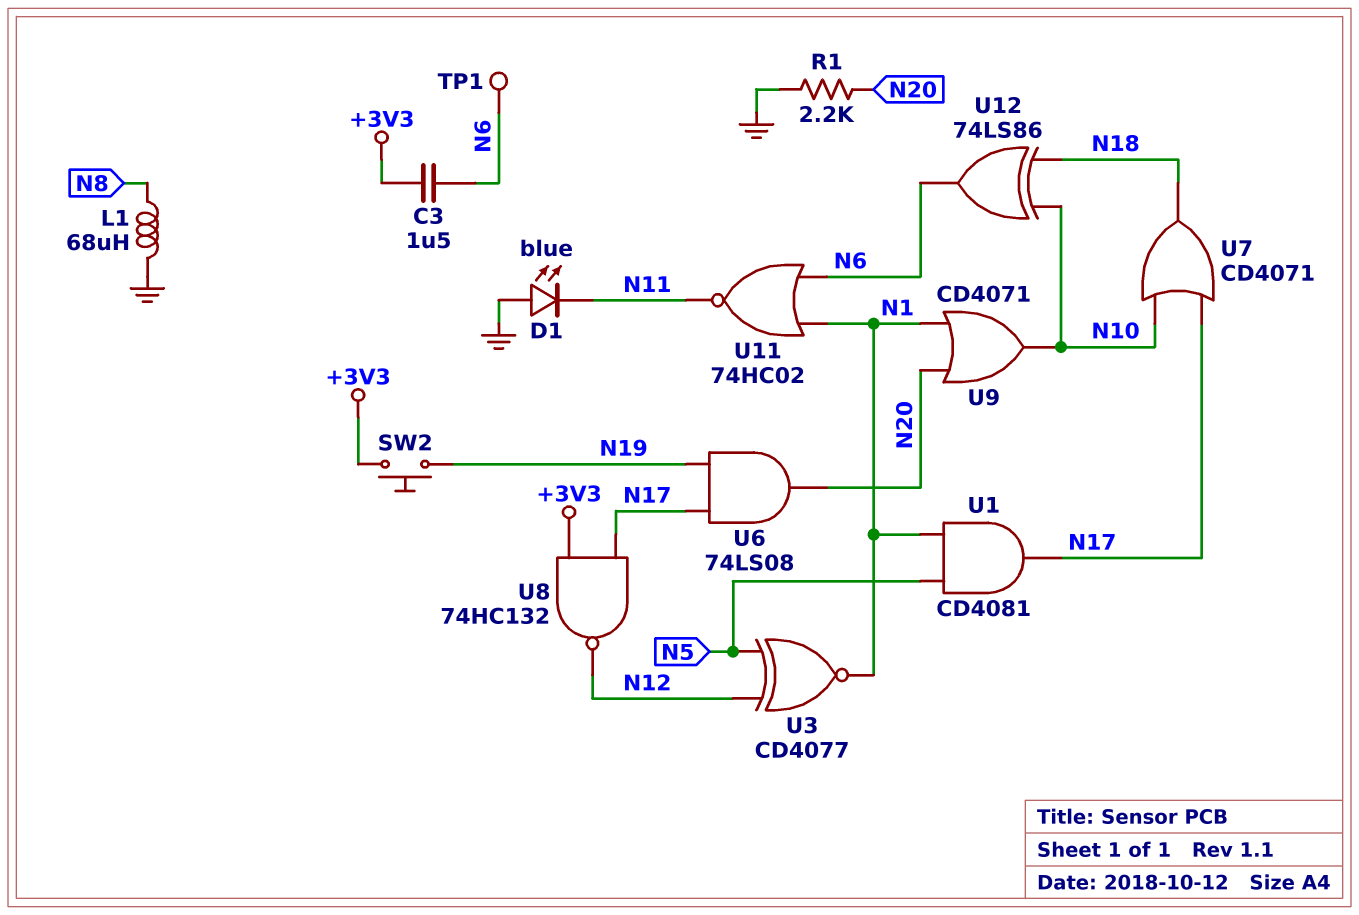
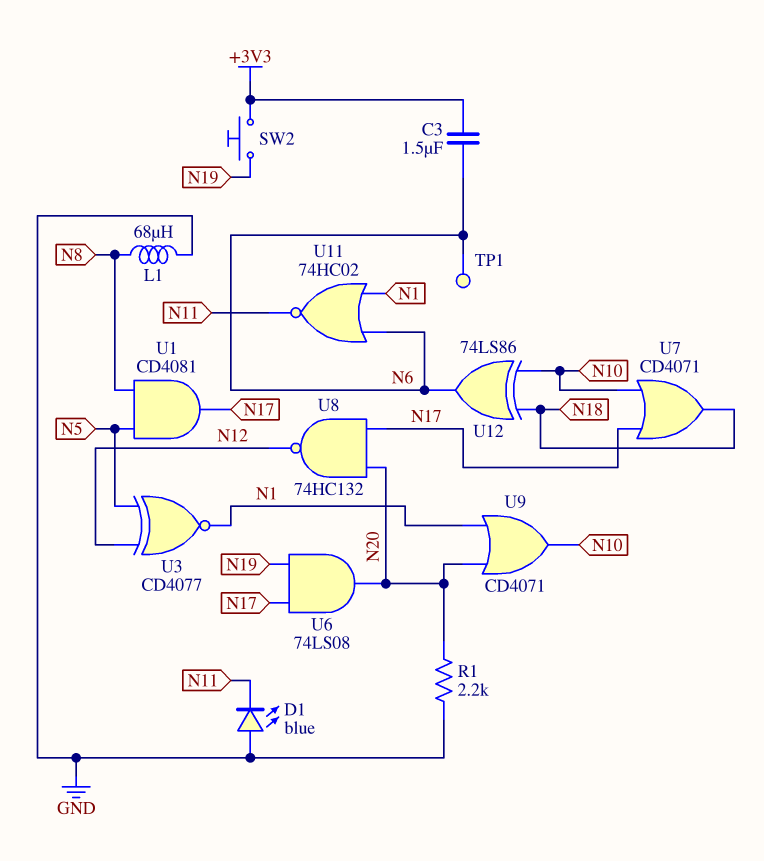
U1: AND CD4081 (in N1, in N5, out N17) -> AND CD4081 (in N5, in N8, out N17)
U8: NAND 74HC132 (in +3V3, in N17, out N12) -> NAND 74HC132 (in N17, in N20, out N12)

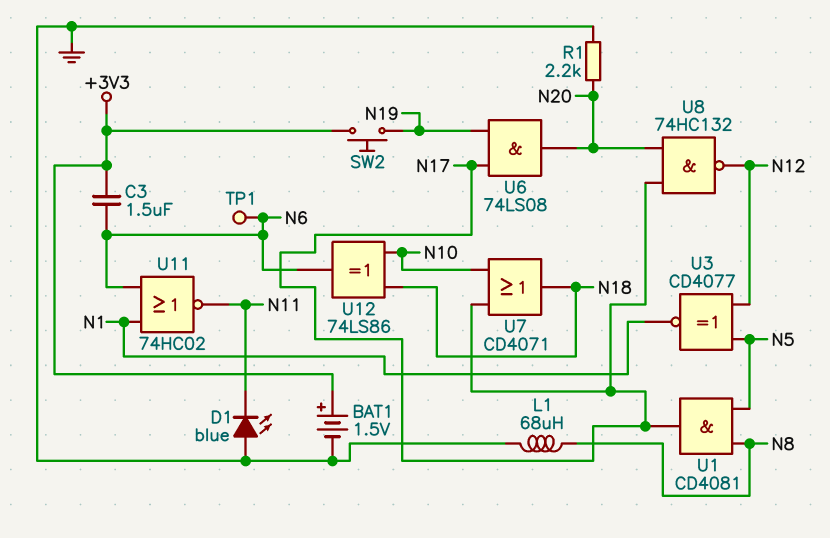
BAT1: none -> 1.5V (plus +3V3, minus GND)
U9: OR CD4071 (in N1, in N20, out N10) -> none

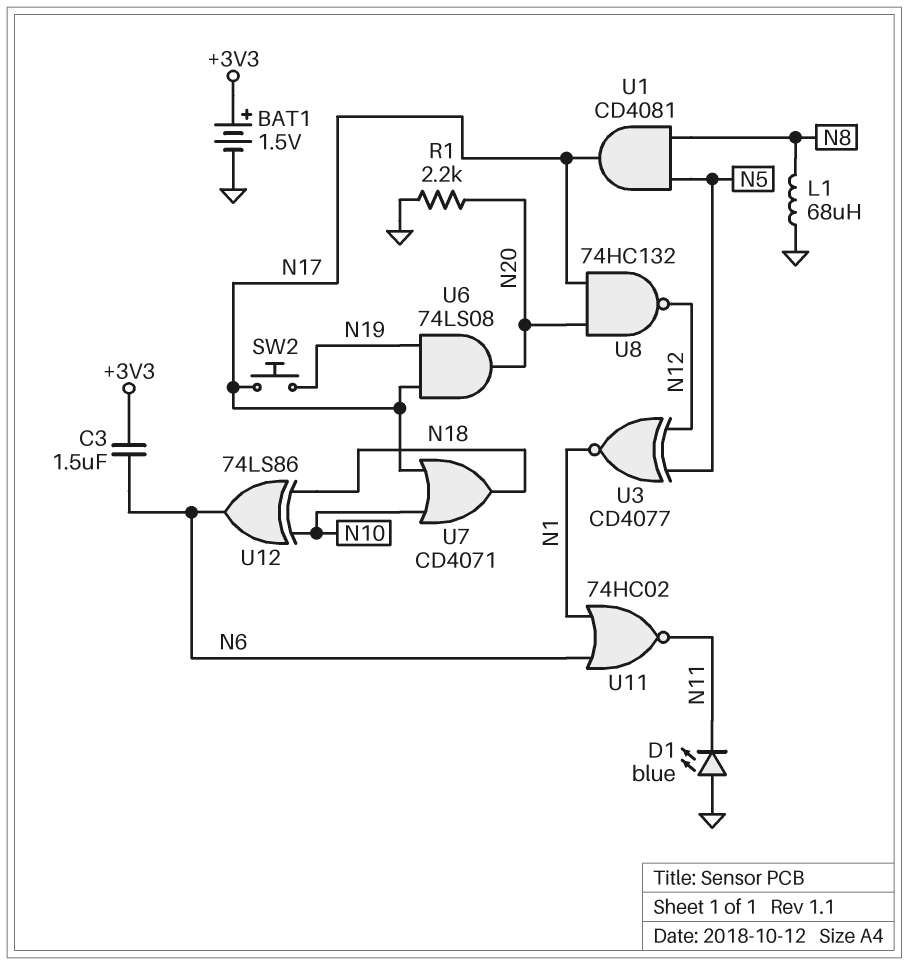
SW2: button (+3V3, N19) -> button (N17, N19)
TP1: test point (N6) -> none

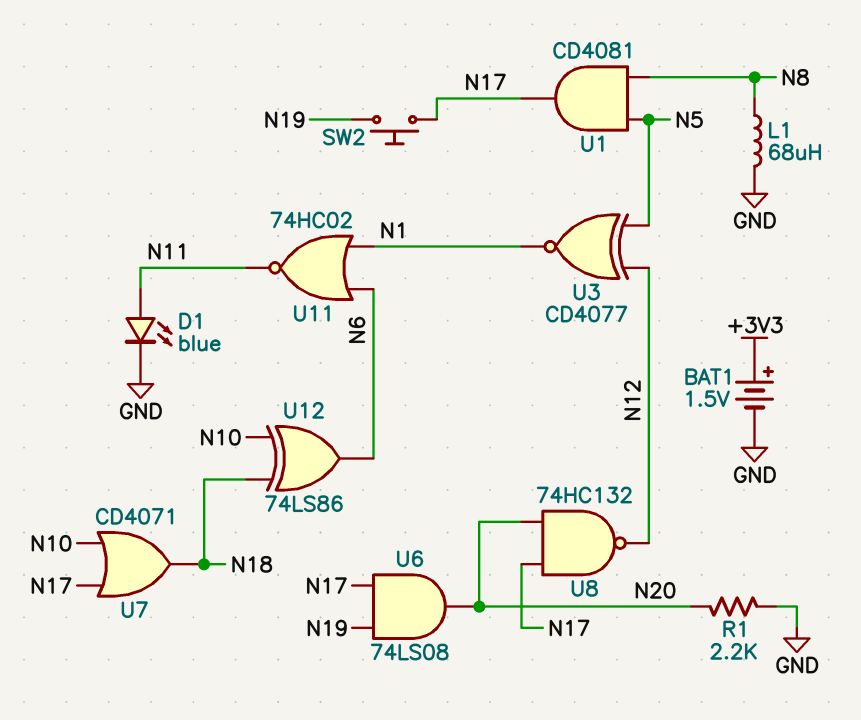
C3: 1.5uF (+3V3, N6) -> none
D1: LED blue (A GND, K N11) -> LED blue (A N11, K GND)

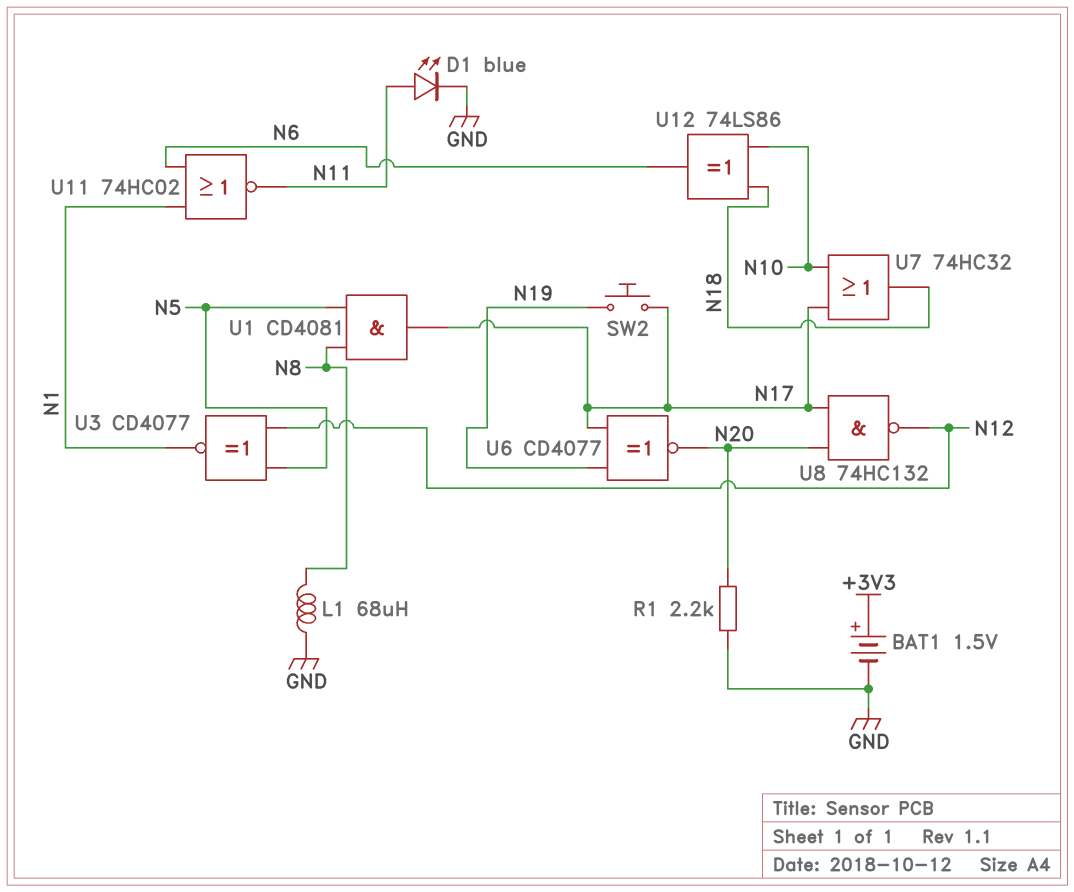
U6: AND 74LS08 (in N17, in N19, out N20) -> XNOR CD4077 (in N17, in N19, out N20)
U7: OR CD4071 (in N10, in N17, out N18) -> OR 74HC32 (in N10, in N17, out N18)

